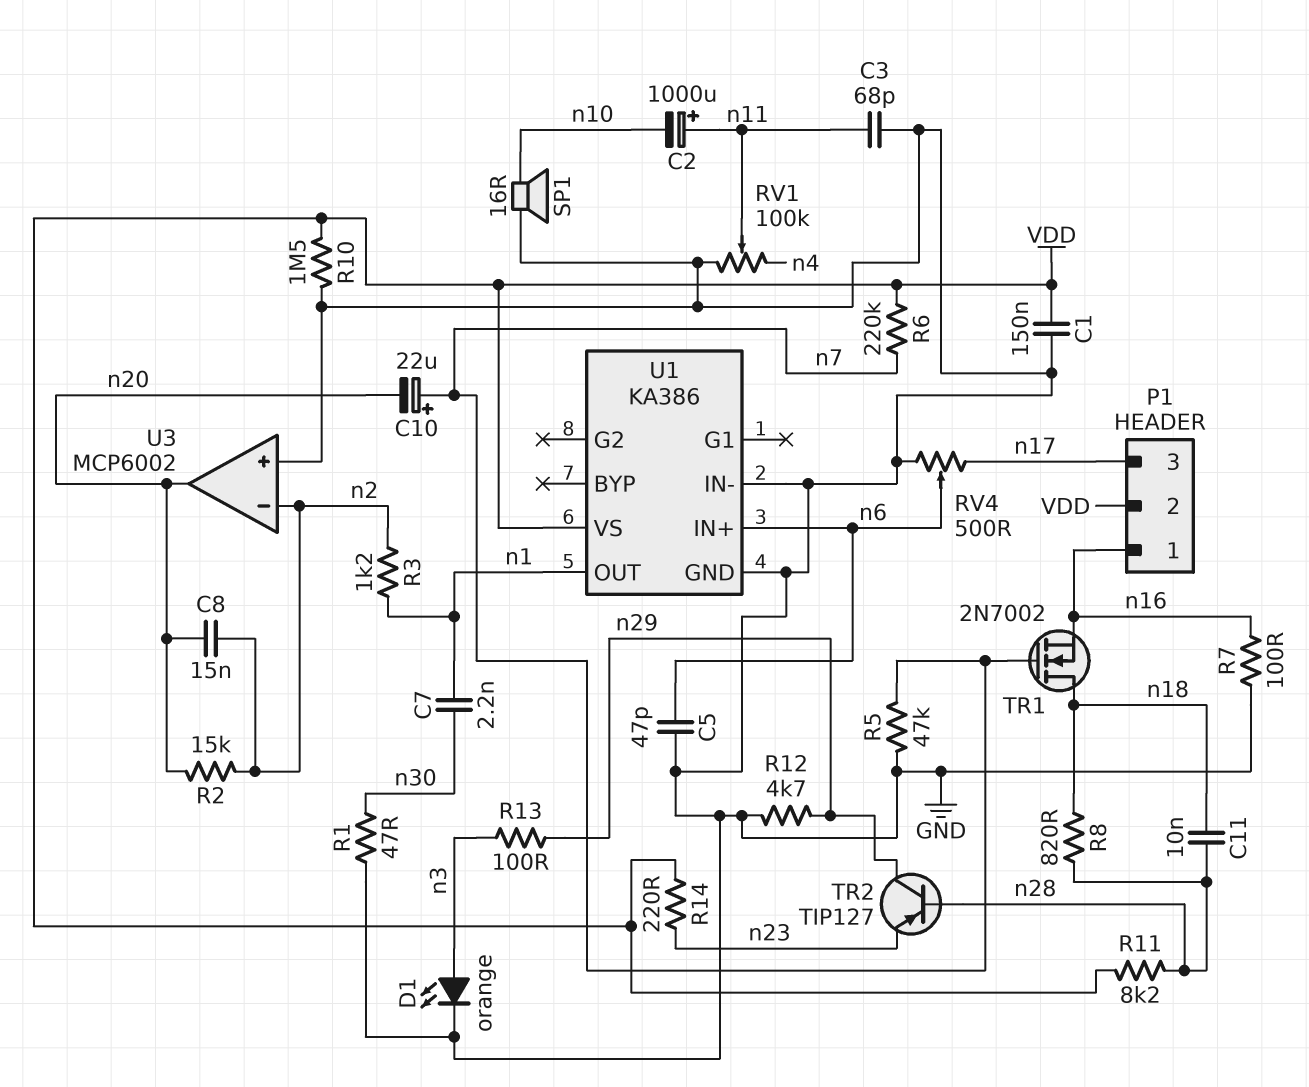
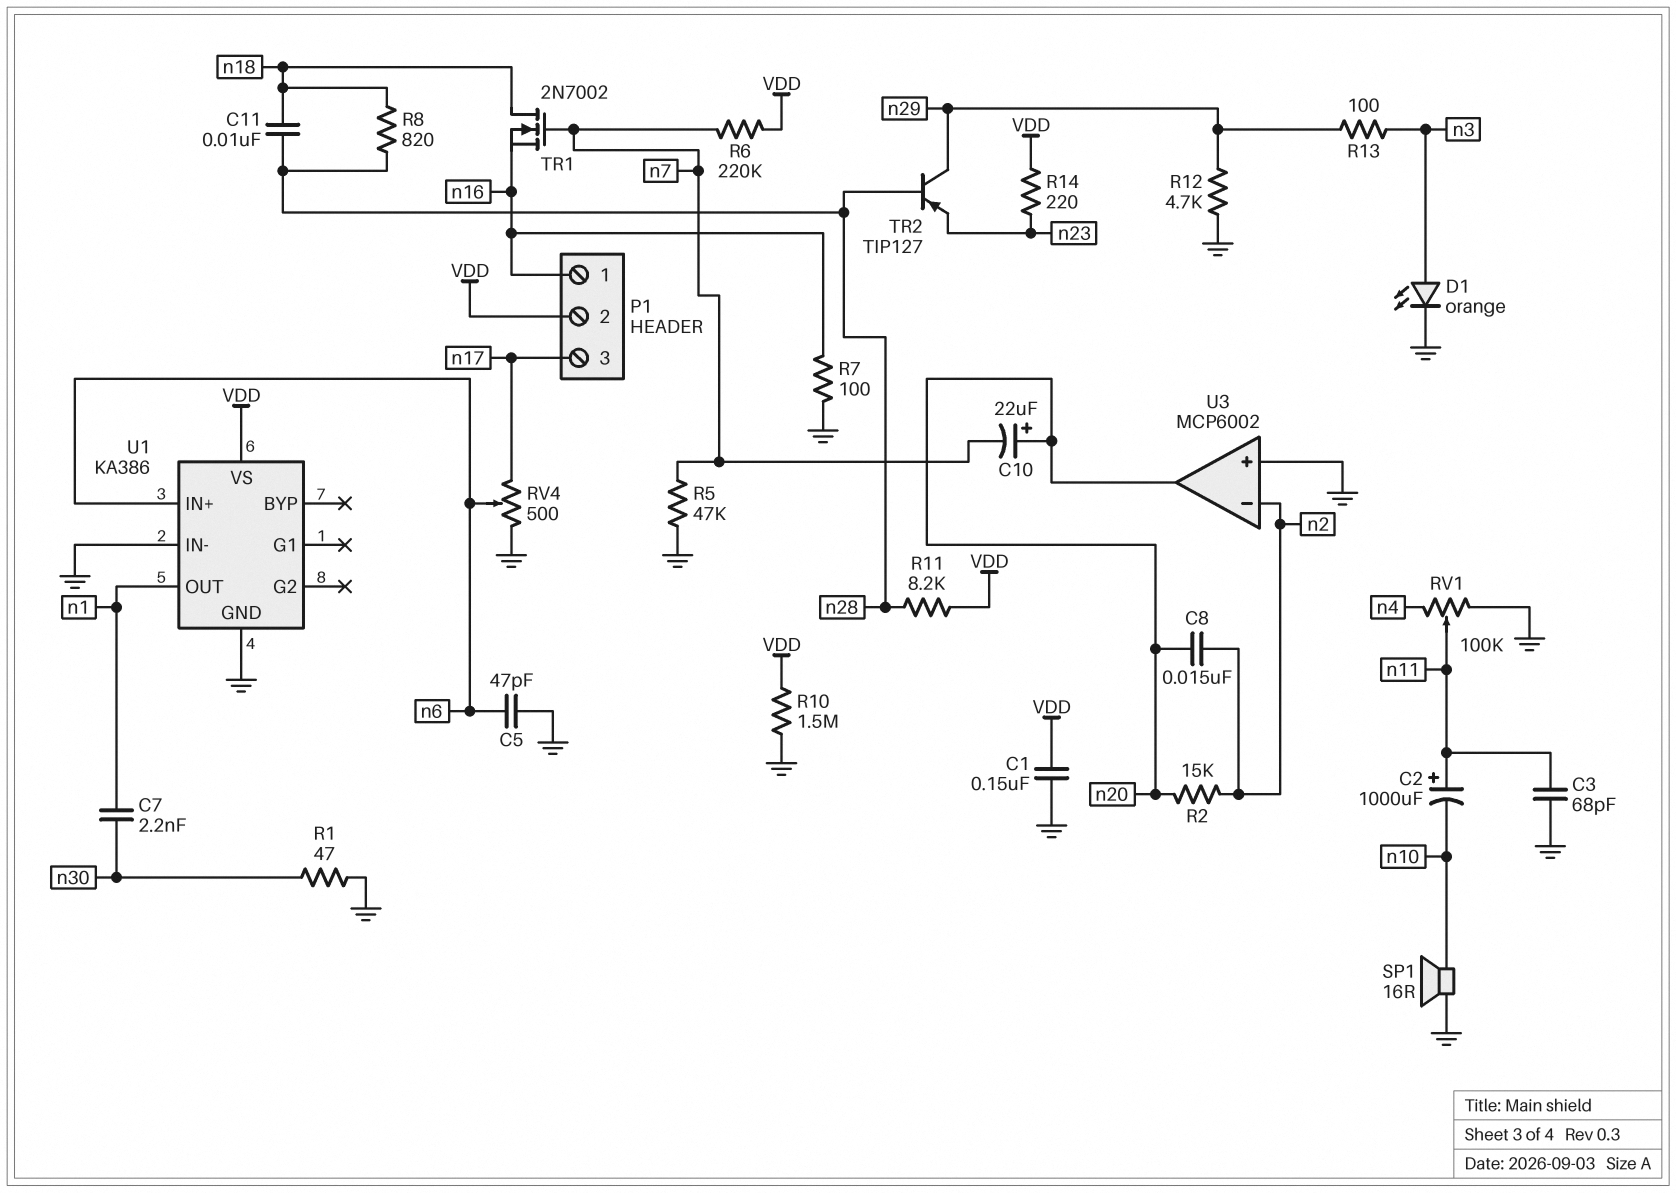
C10: 22uF (plus n7, minus n20) -> 22uF (plus n20, minus n7)
R3: 1.2k (n1, n2) -> none

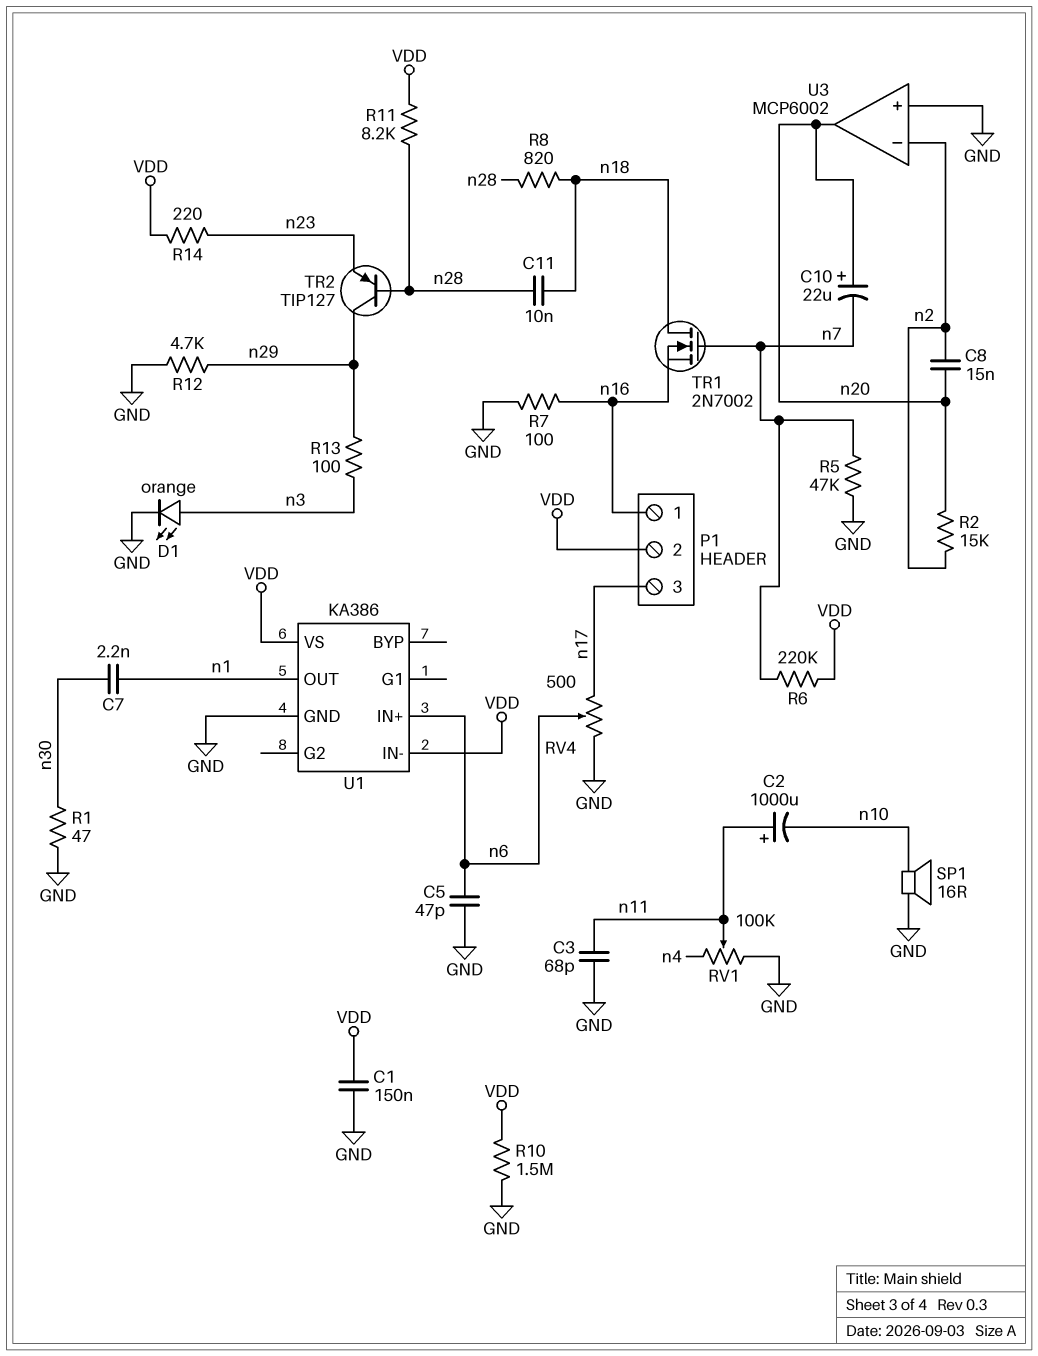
U1 pin IN-: GND -> VDD

